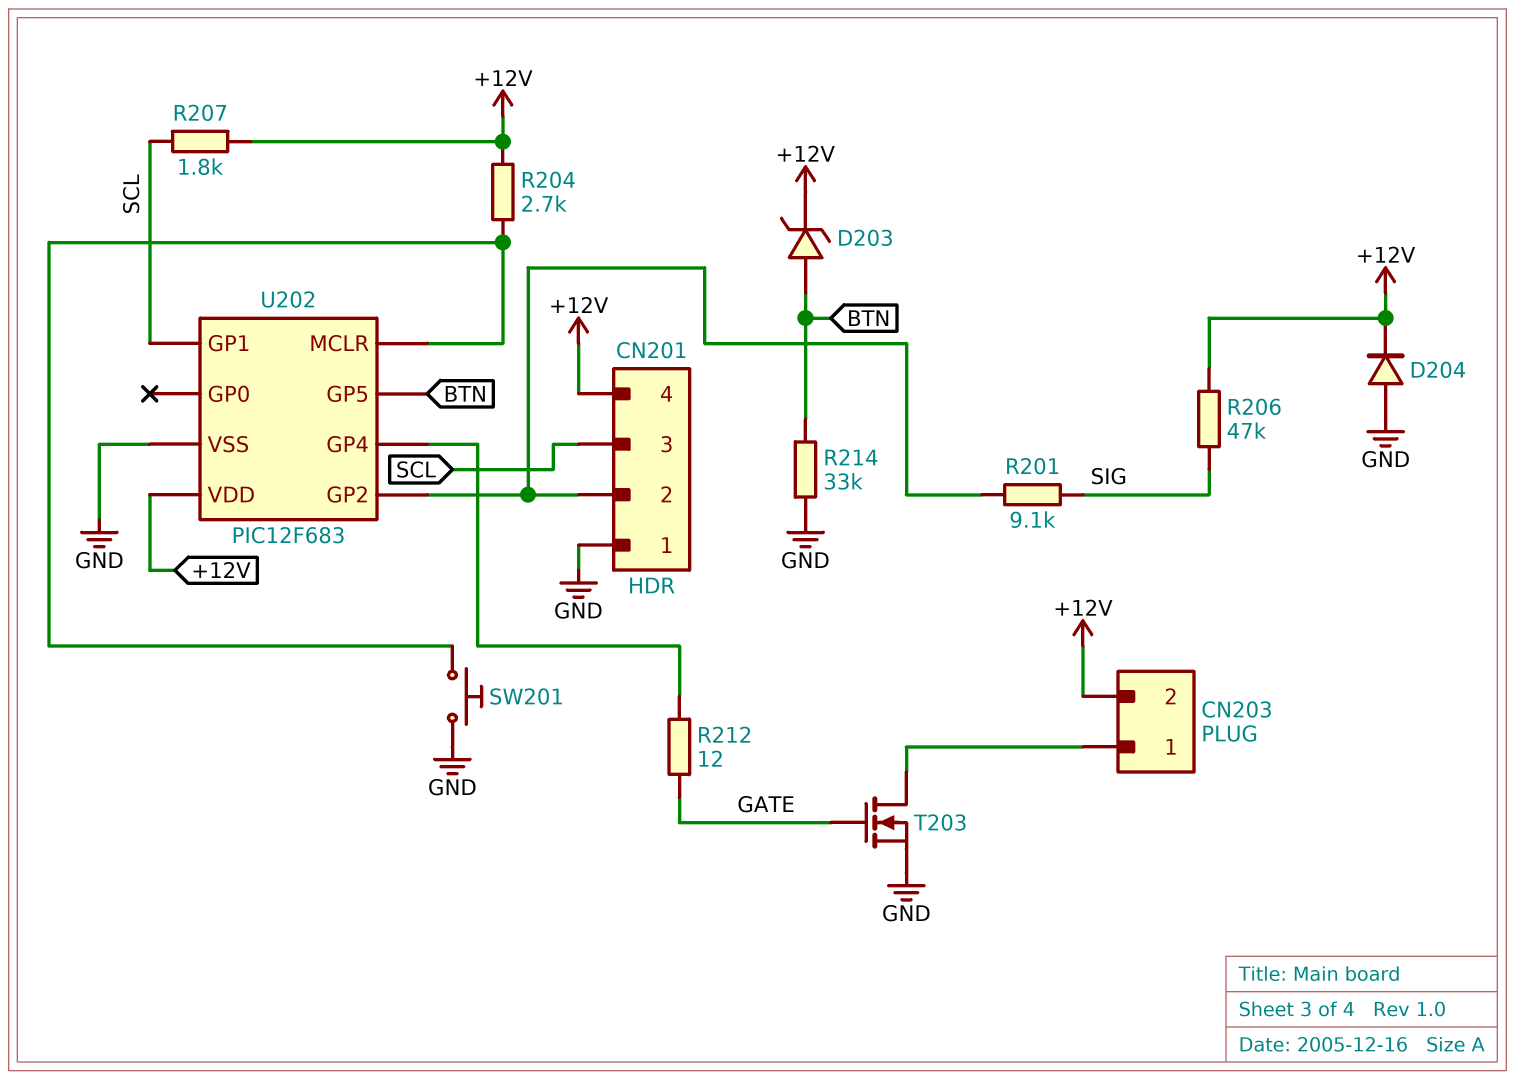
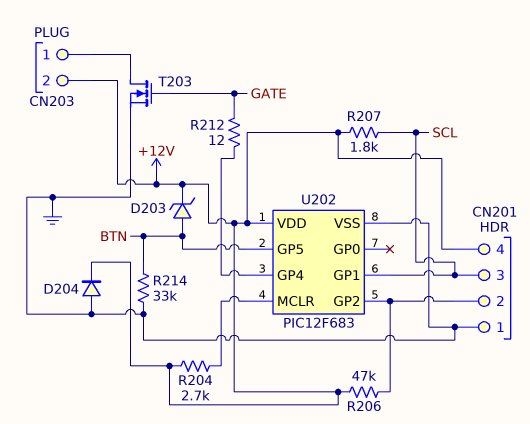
R201: 9.1k (CN201/2, SIG) -> none
R206: 47k (+12V, SIG) -> 47k (+12V, CN201/2)
SW201: button (GND, U202/MCLR) -> none

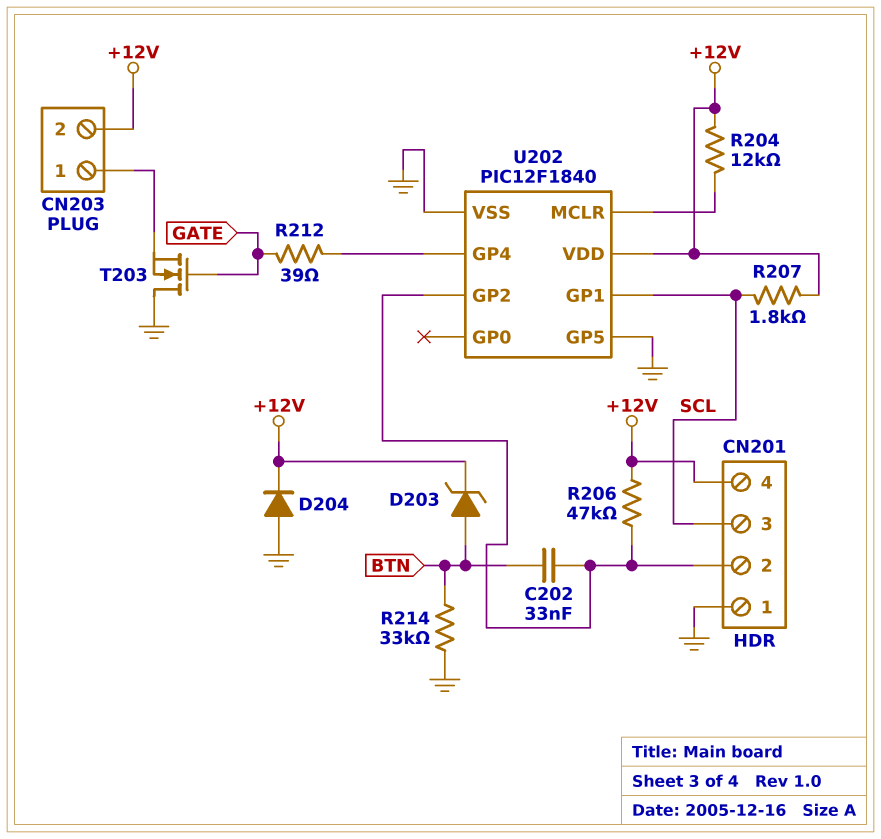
C202: none -> 33nF (BTN, CN201/2)
R204: 2.7k (+12V, U202/MCLR) -> 12k (+12V, U202/MCLR)
R212: 12 (GATE, U202/GP4) -> 39 (GATE, U202/GP4)
T203: NMOS (G GATE, D CN203/1, S GND) -> NMOS (G GATE, D GND, S CN203/1)
U202: PIC12F683 -> PIC12F1840
U202 pin GP5: BTN -> GND

